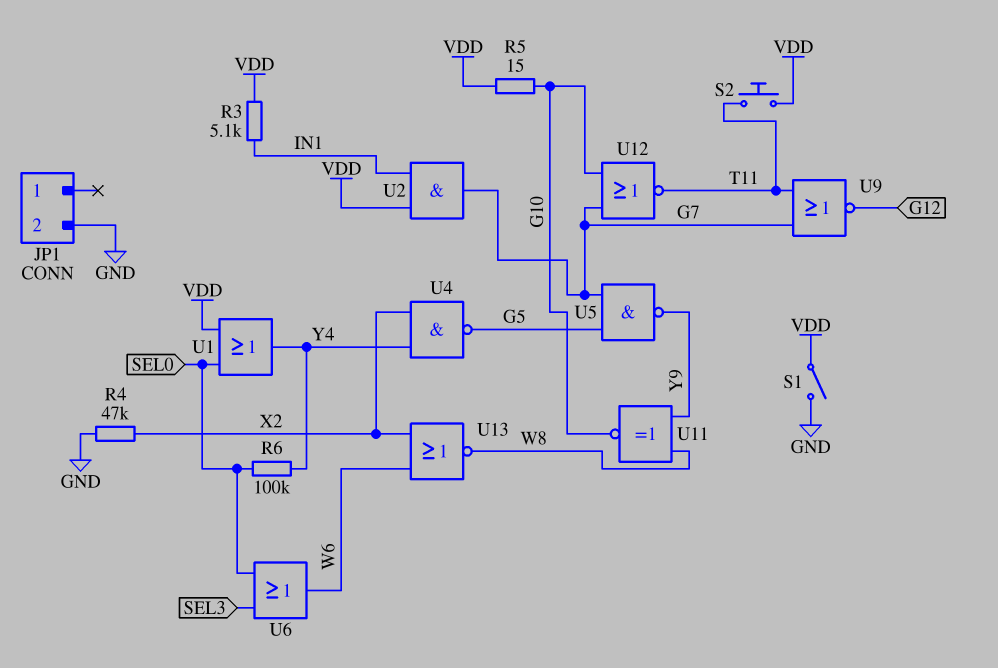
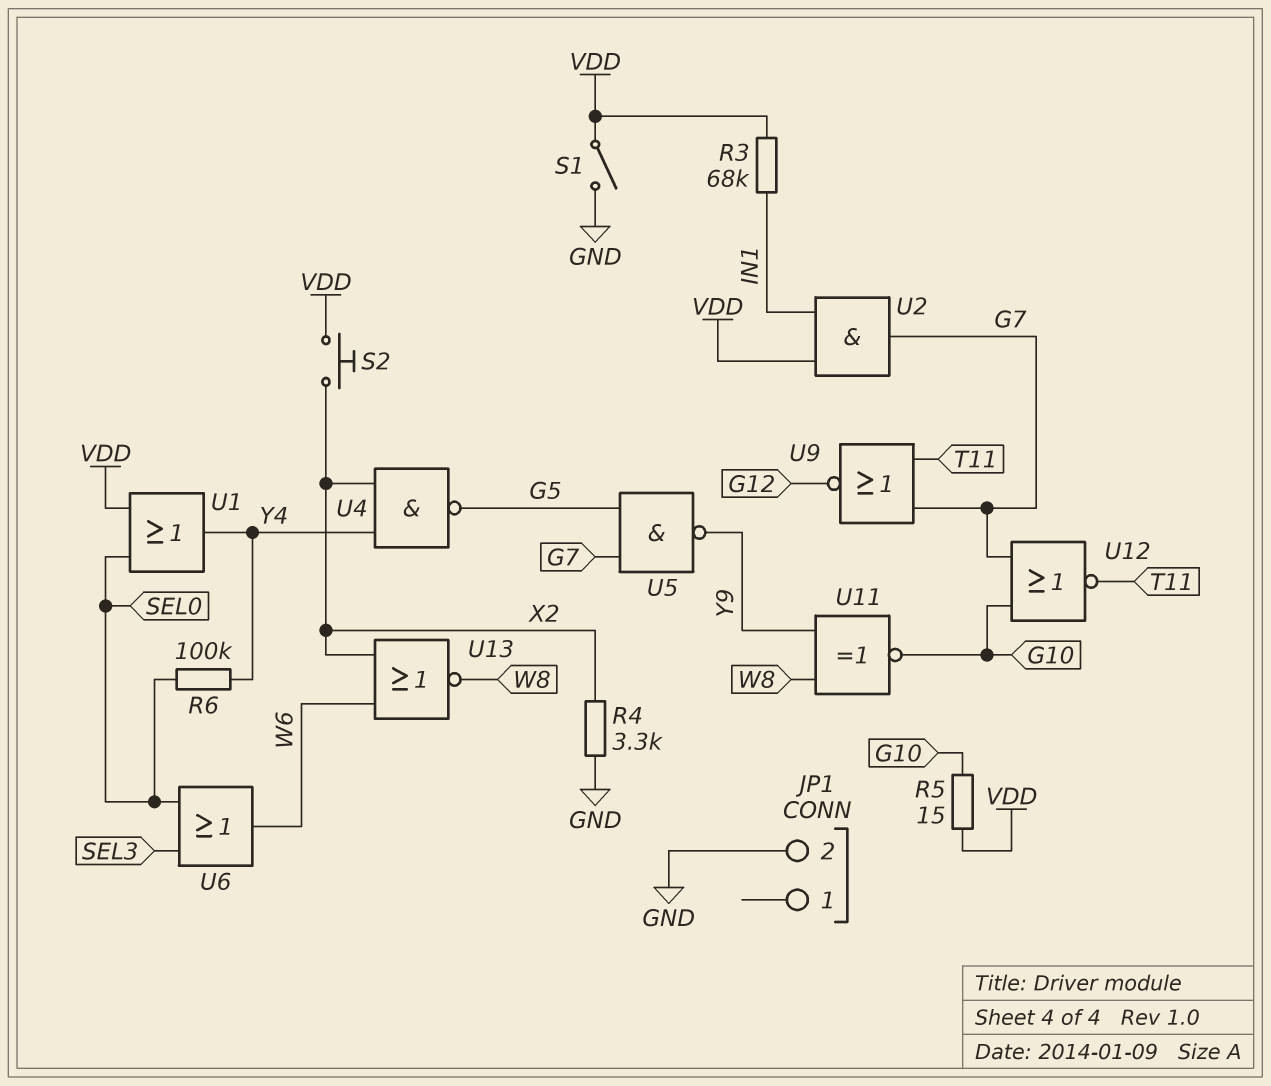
R3: 5.1k (IN1, VDD) -> 68k (IN1, VDD)
R4: 47k (GND, X2) -> 3.3k (GND, X2)
S2: button (T11, VDD) -> button (VDD, X2)

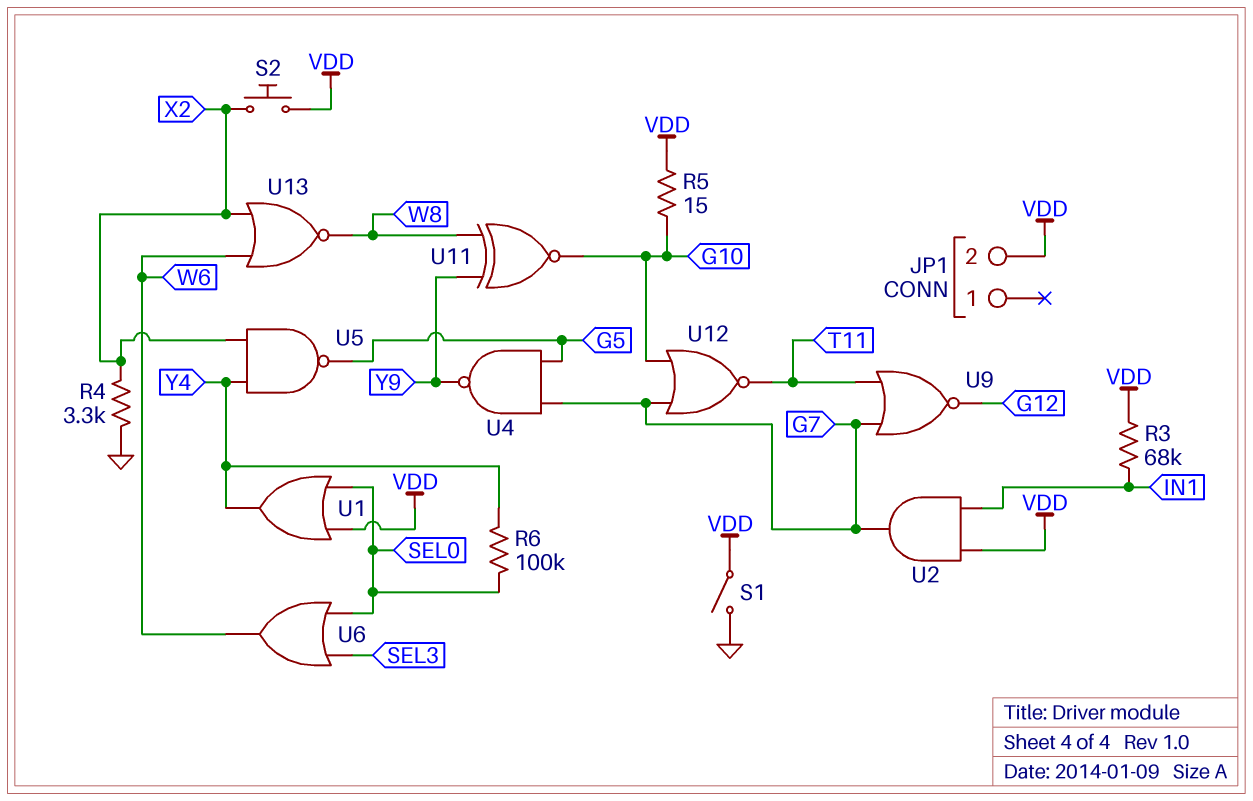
JP1 pin 2: GND -> VDD
U4: NAND (in X2, in Y4, out G5) -> NAND (in G5, in G7, out Y9)
U5: NAND (in G5, in G7, out Y9) -> NAND (in X2, in Y4, out G5)

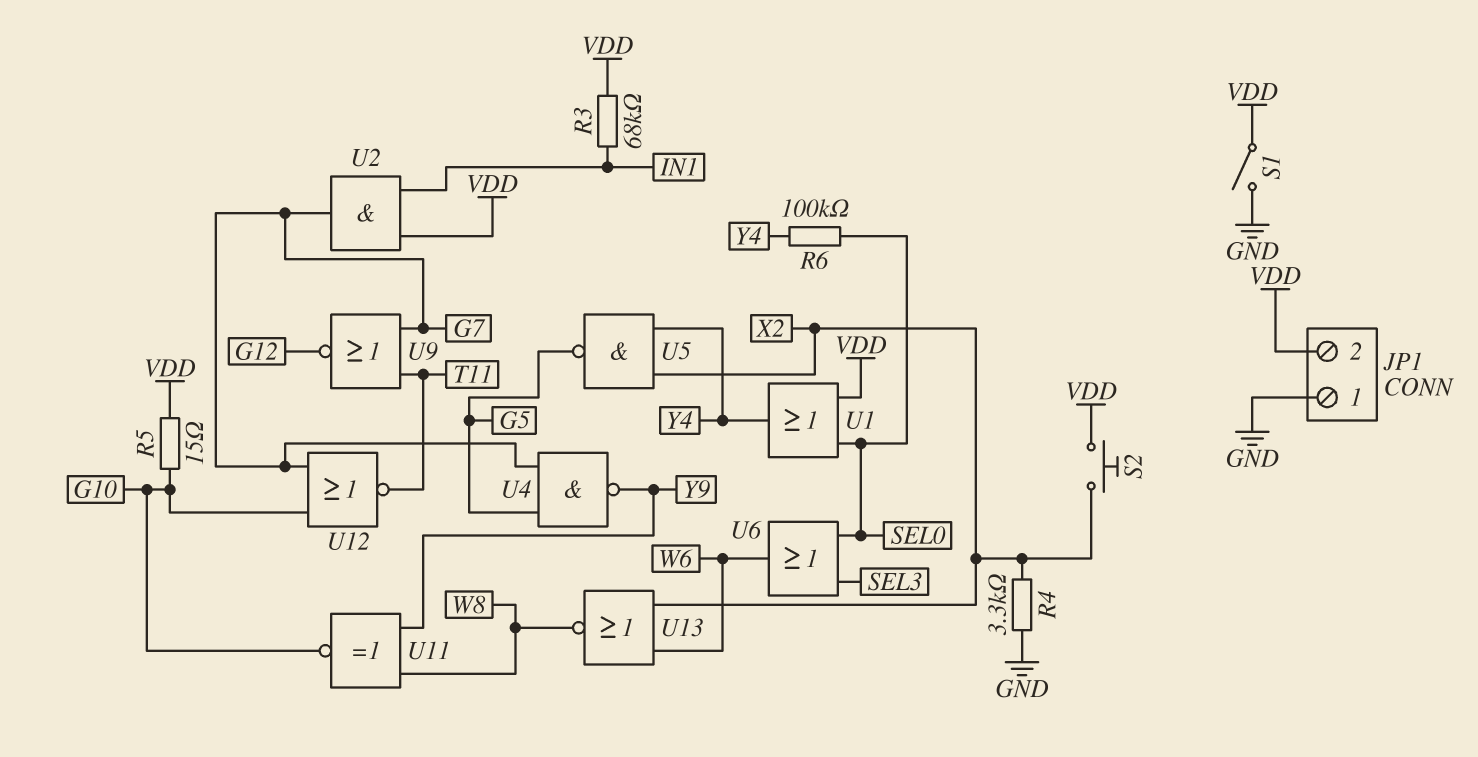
JP1 pin 1: none -> GND

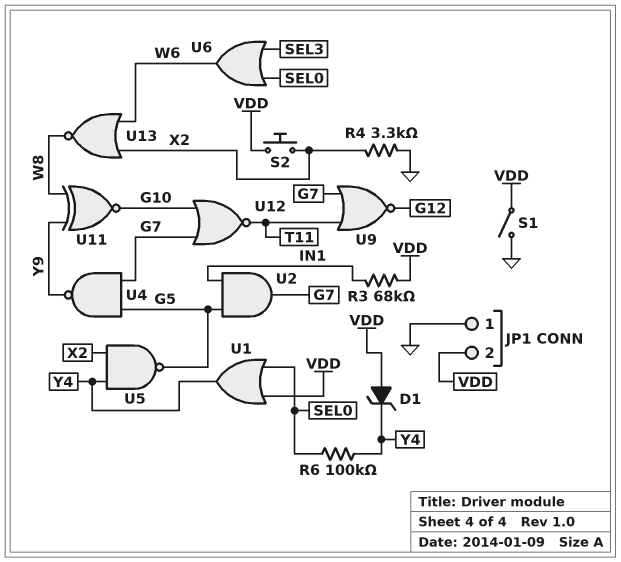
D1: none -> zener (A VDD, K Y4)
R5: 15 (G10, VDD) -> none
U2: AND (in IN1, in VDD, out G7) -> AND (in G5, in IN1, out G7)

